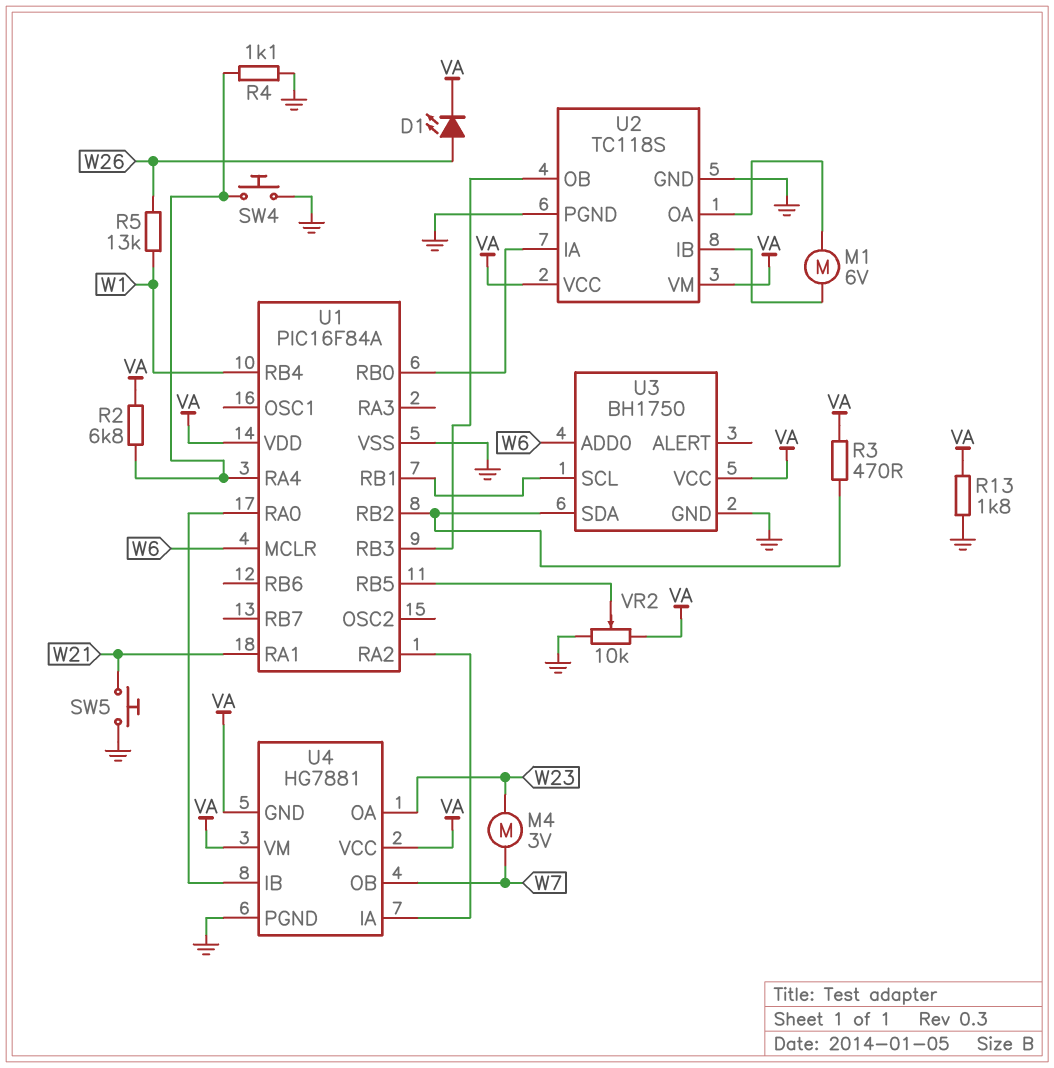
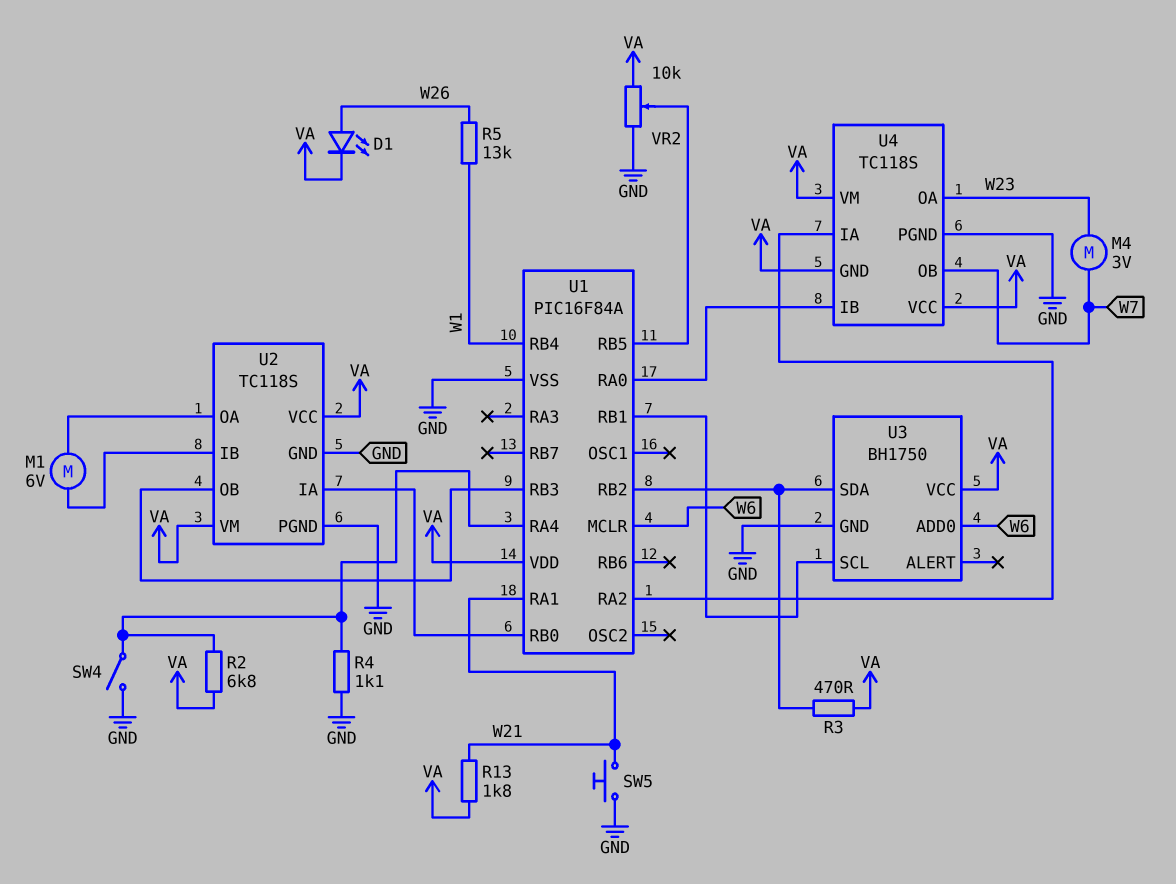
R13: 1.8k (GND, VA) -> 1.8k (VA, W21)
SW4: button (GND, U1/RA4) -> switch (GND, U1/RA4)
U4: HG7881 -> TC118S

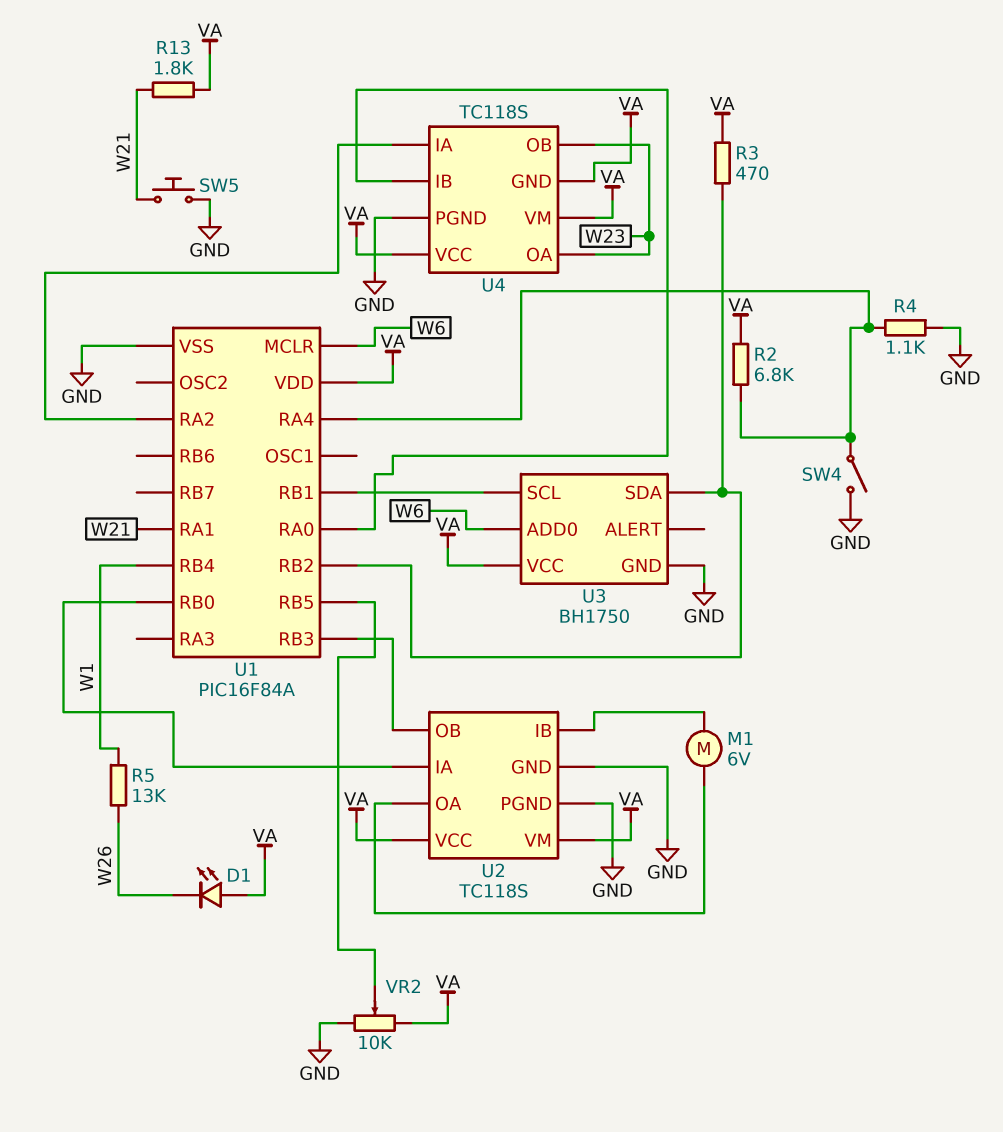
D1: LED (A W26, K VA) -> LED (A VA, K W26)
M4: motor 3V (W7, W23) -> none
U4 pin OB: W7 -> W23

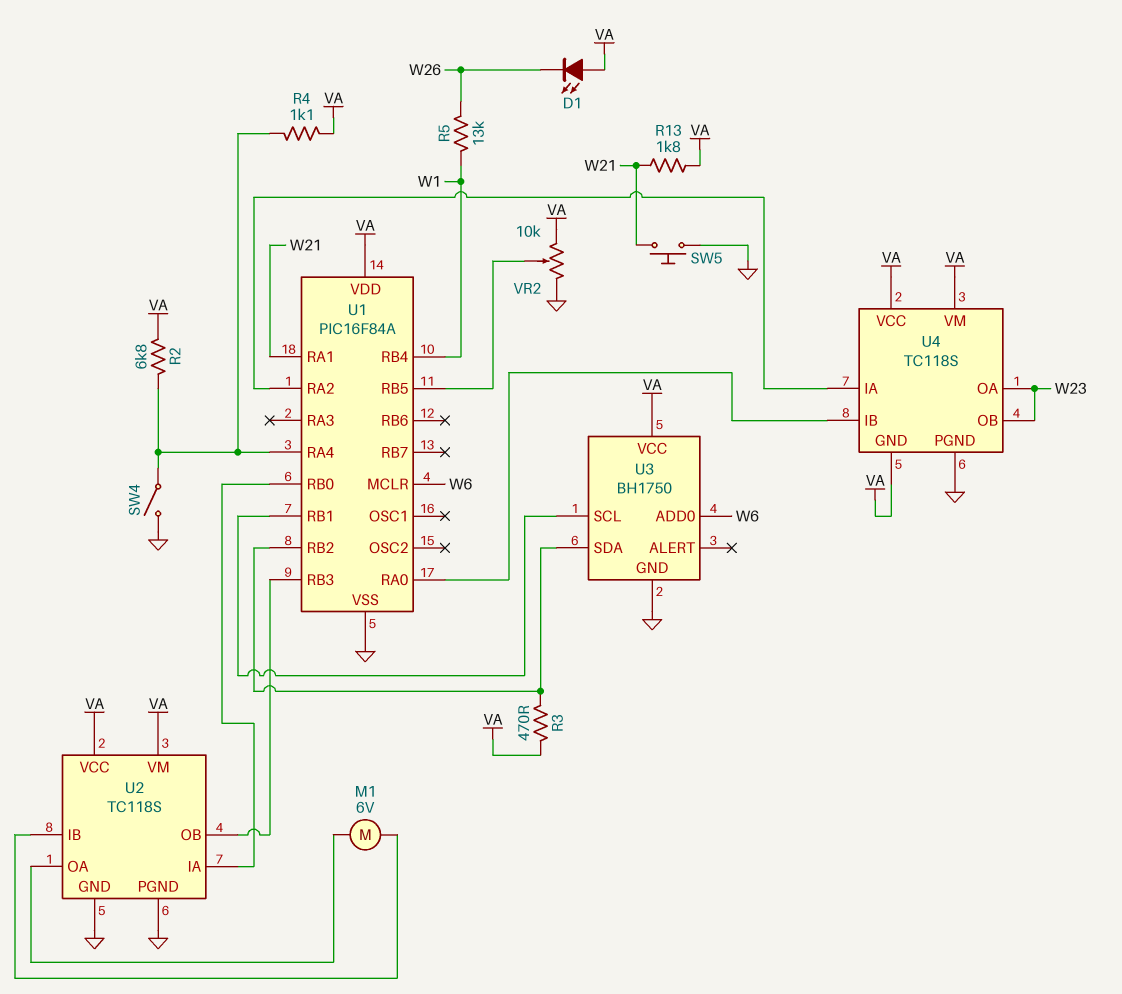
R4: 1.1k (GND, U1/RA4) -> 1.1k (U1/RA4, VA)

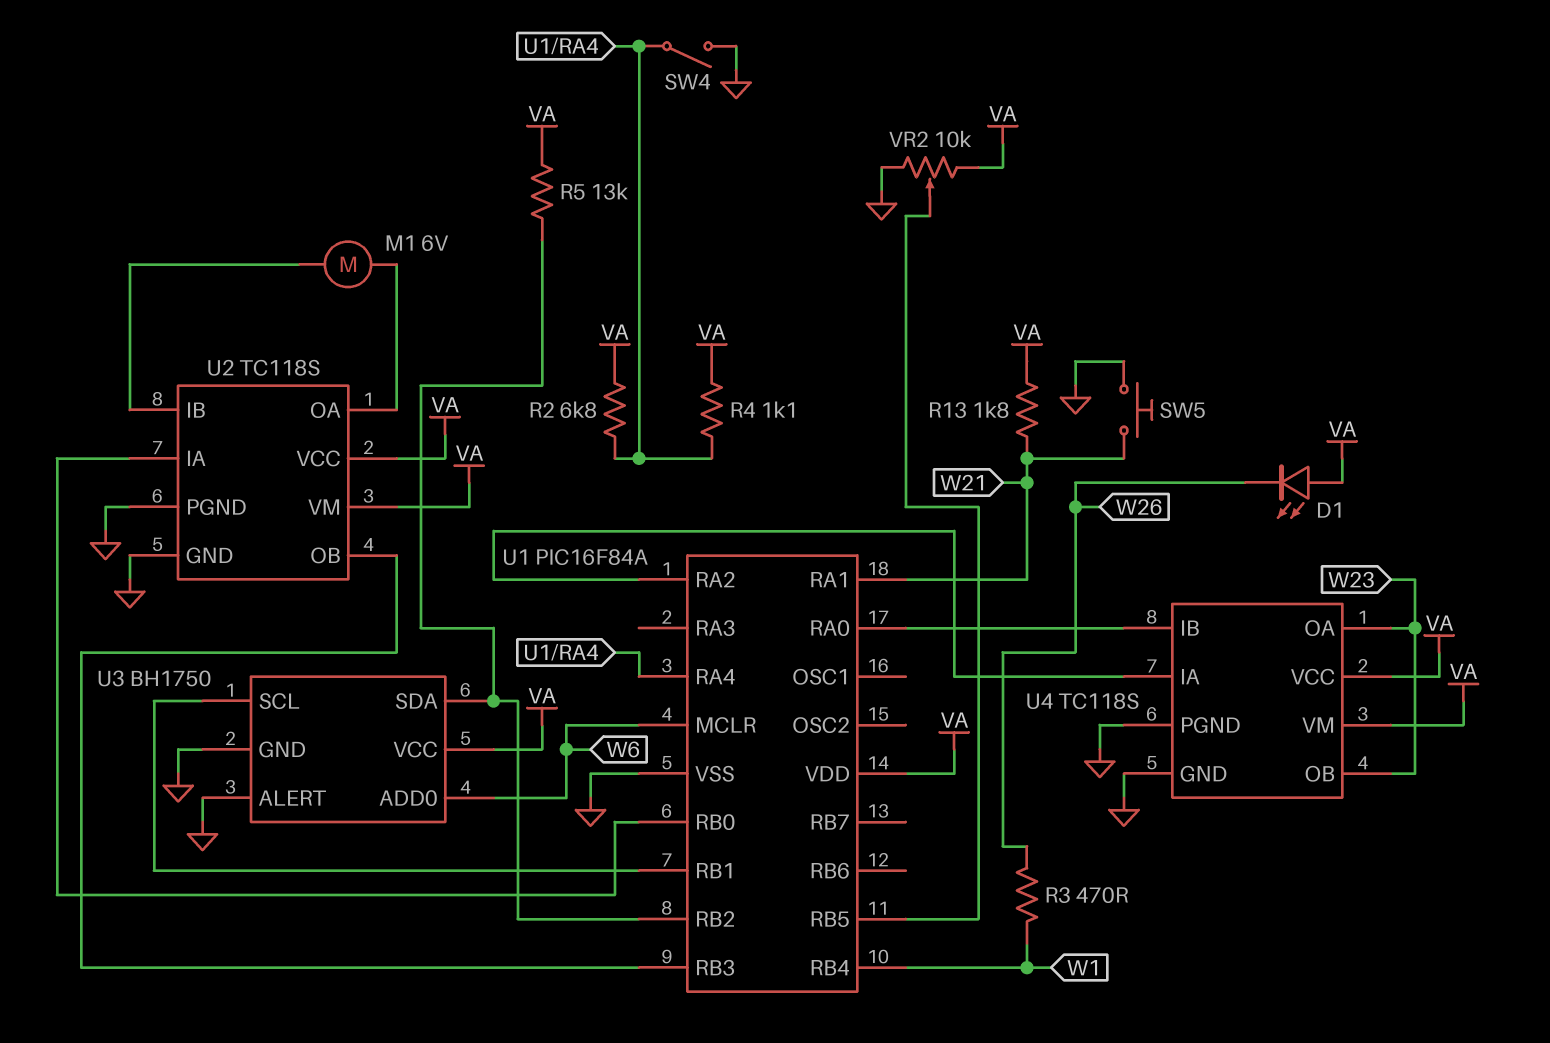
R3: 470 (U1/RB2, VA) -> 470 (W1, W26)
R5: 13k (W1, W26) -> 13k (U1/RB2, VA)
U3 pin ALERT: none -> GND
U4 pin GND: VA -> GND

